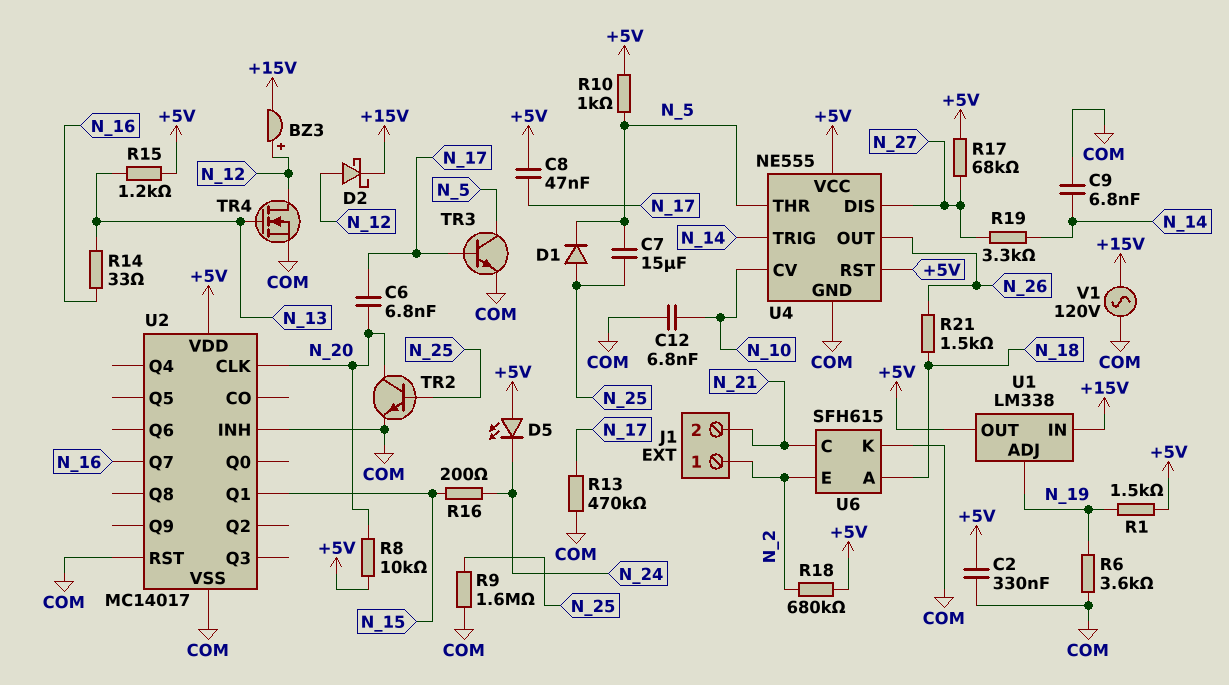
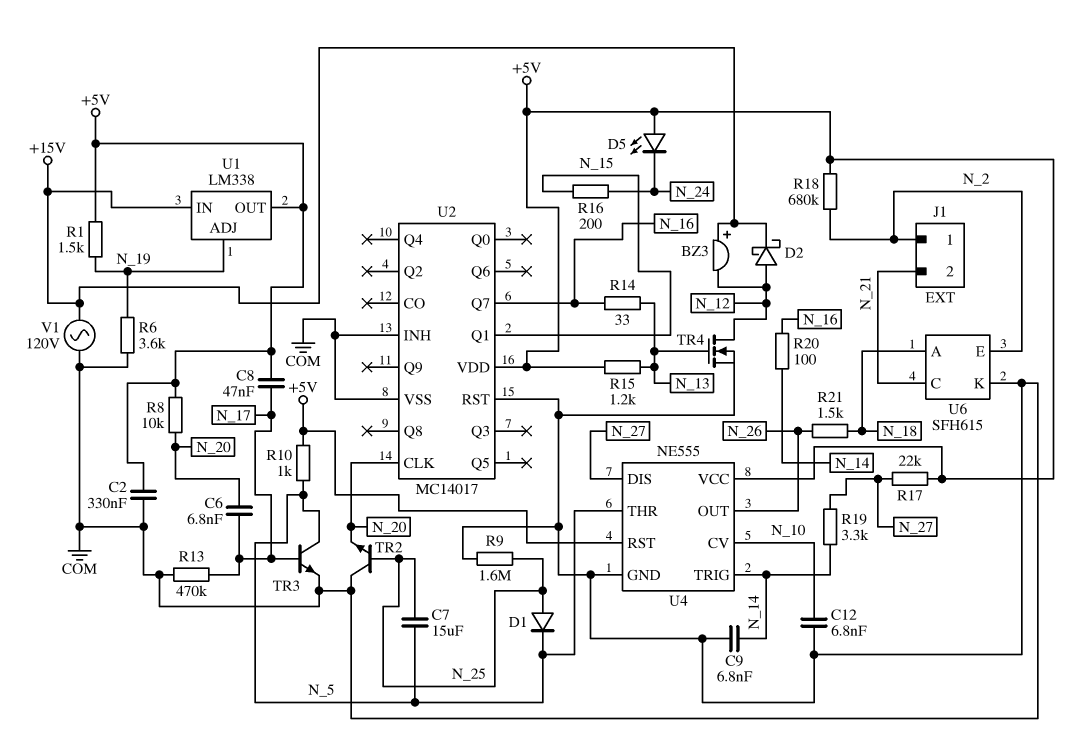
BZ3: buzzer (plus N_12, minus +15V) -> buzzer (plus +15V, minus N_12)
R17: 68k (+5V, N_27) -> 22k (+5V, N_27)
R20: none -> 100 (N_14, N_16)
TR2: NPN (B N_25, C N_20, E COM) -> NPN (B N_25, C COM, E N_20)

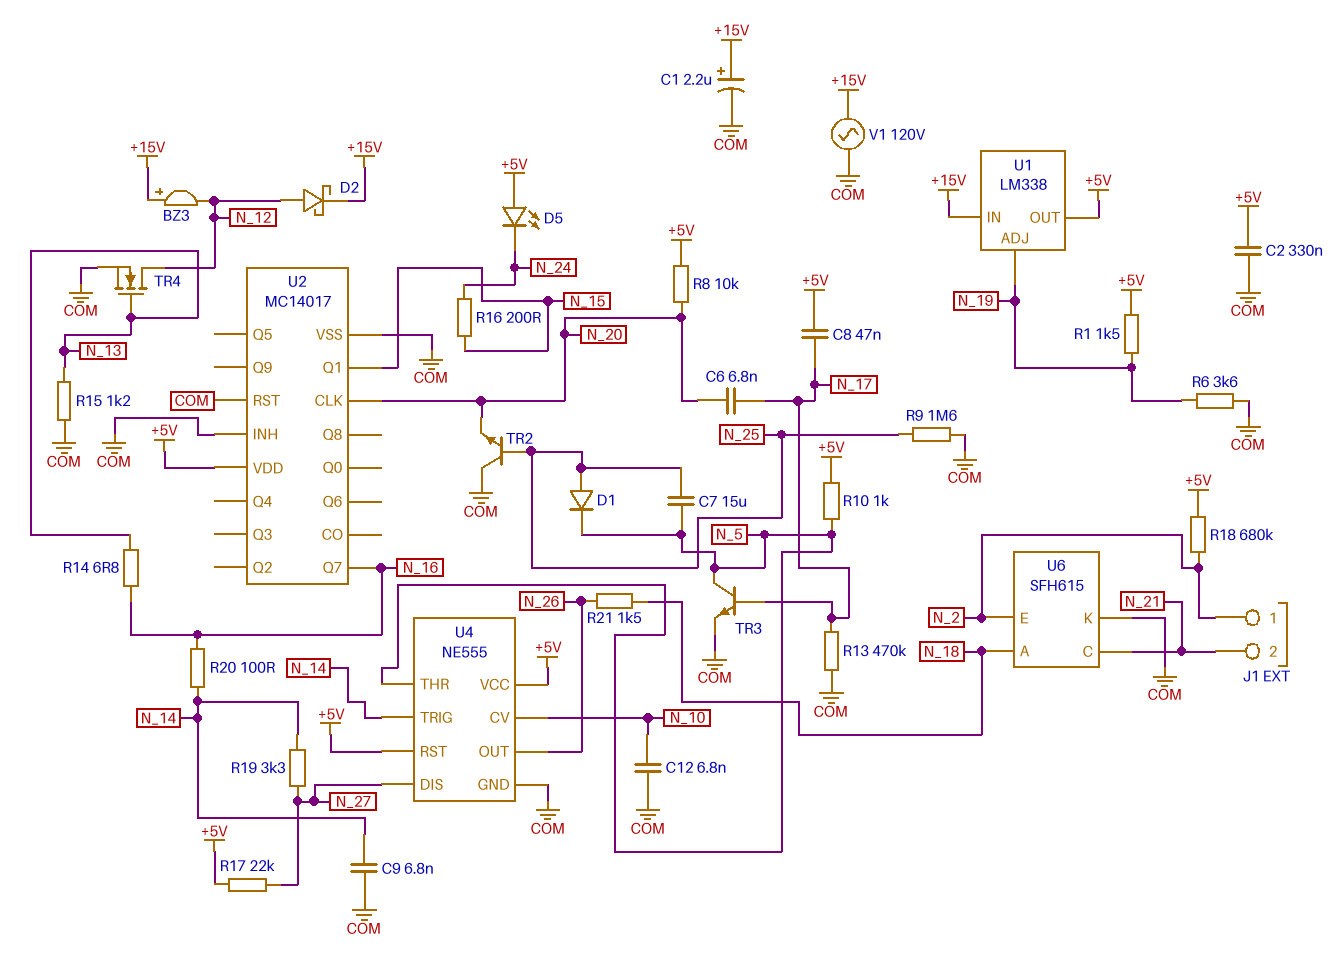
C1: none -> 2.2uF (plus +15V, minus COM)
R14: 33 (N_13, N_16) -> 6.8 (N_13, N_16)
R15: 1.2k (+5V, N_13) -> 1.2k (COM, N_13)

